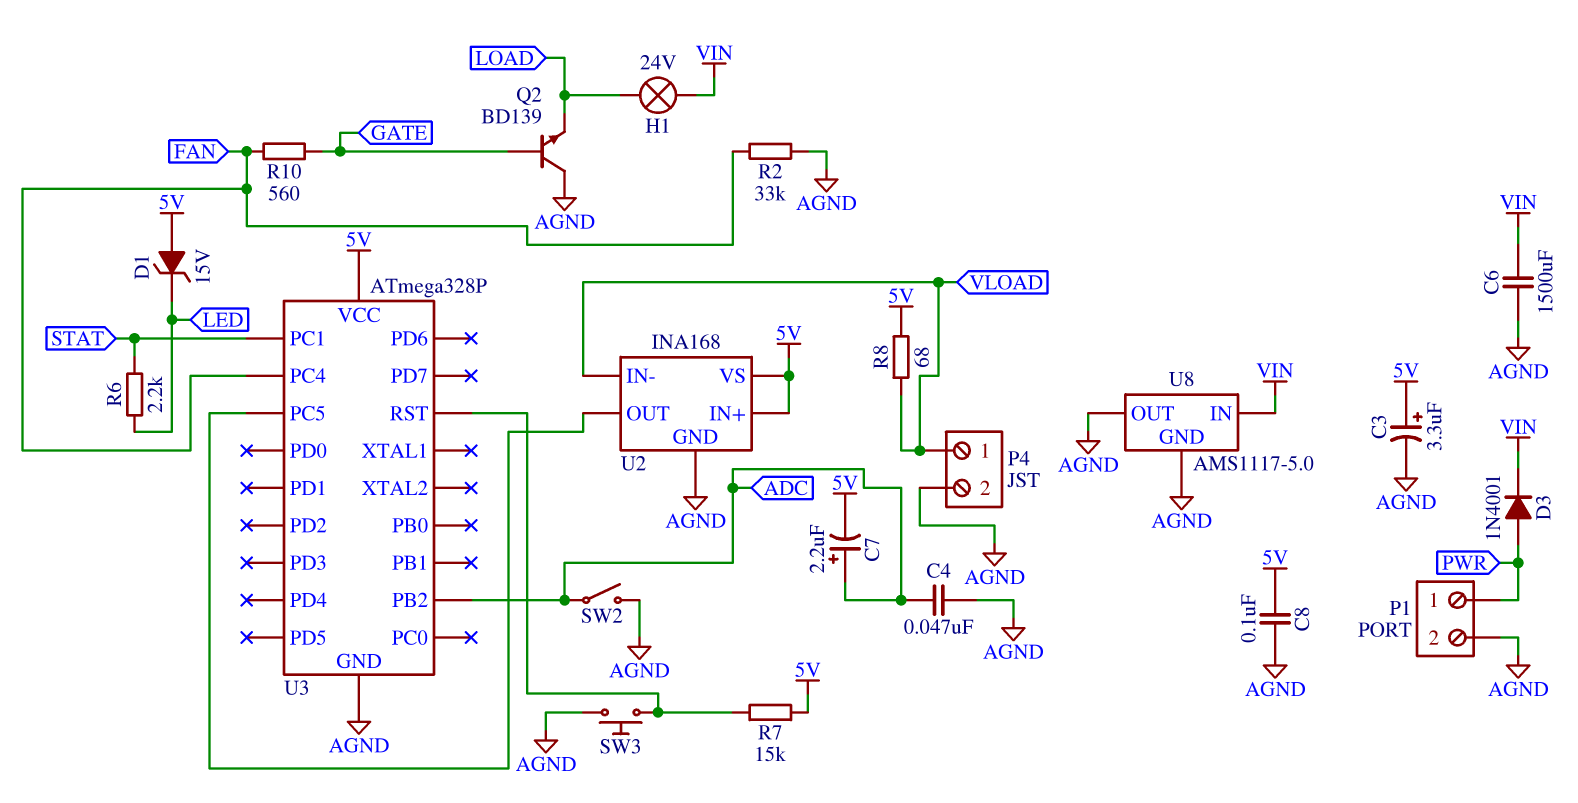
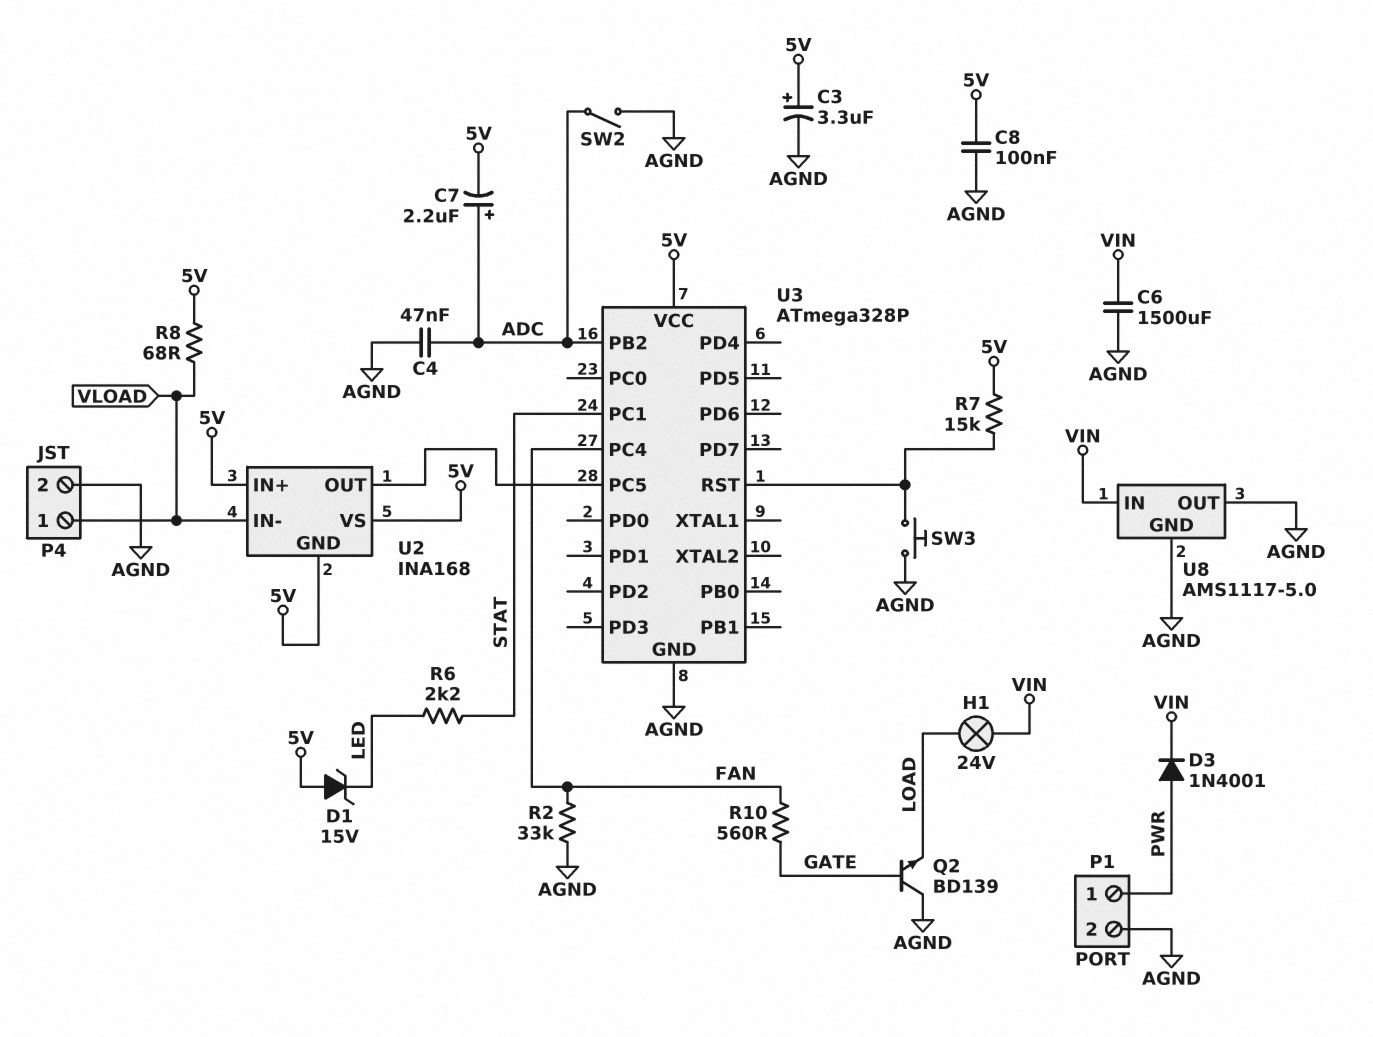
U2 pin GND: AGND -> 5V

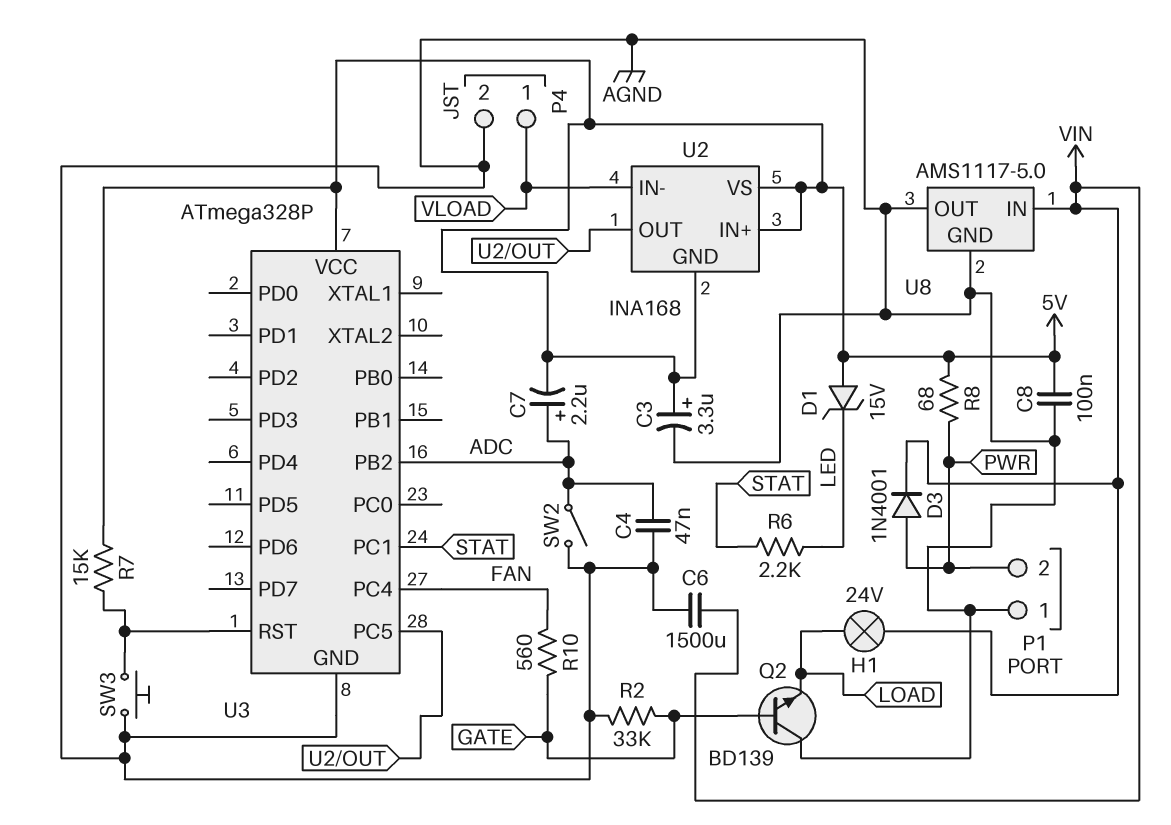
P1 pin 1: PWR -> AGND
P1 pin 2: AGND -> PWR
R2: 33k (AGND, FAN) -> 33k (AGND, GATE)
R8: 68 (5V, VLOAD) -> 68 (5V, PWR)

